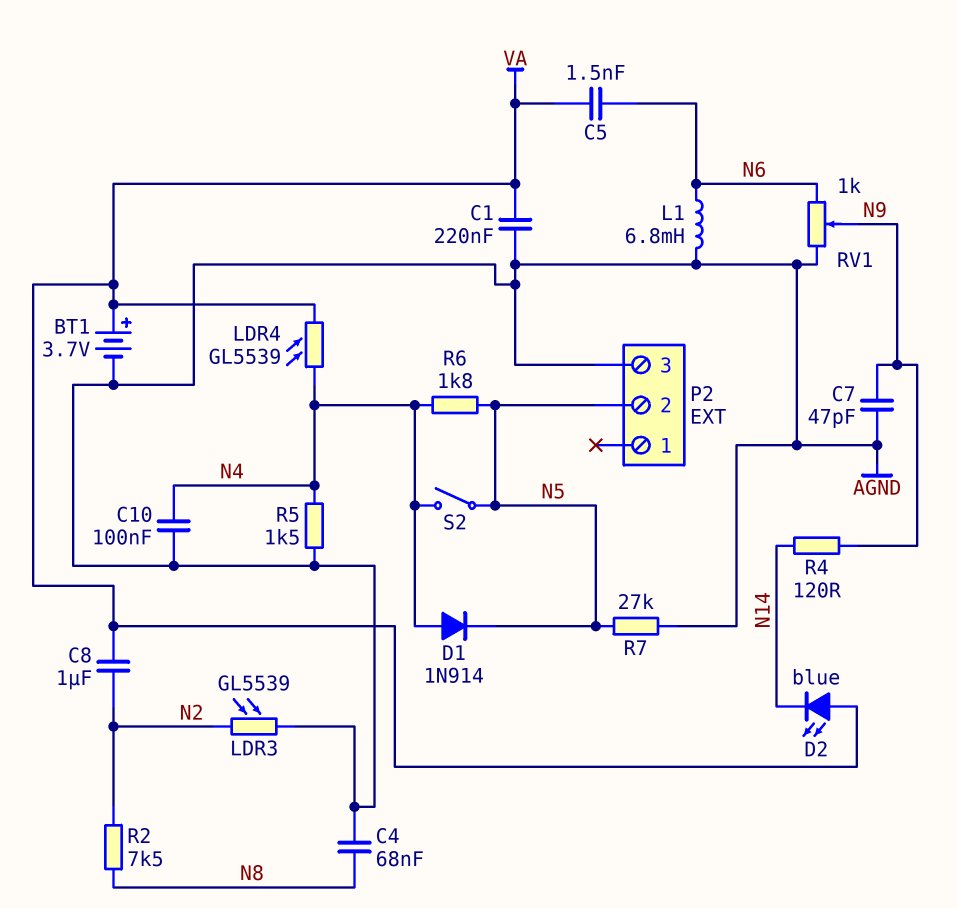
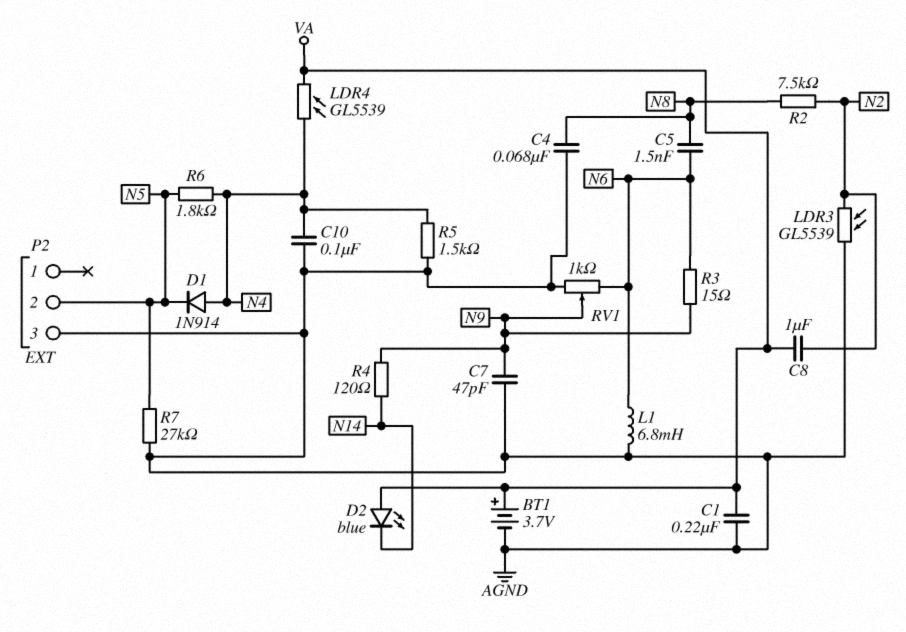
C5: 1.5nF (N6, VA) -> 1.5nF (N6, N8)
R3: none -> 15 (N6, N9)
S2: switch (N4, N5) -> none

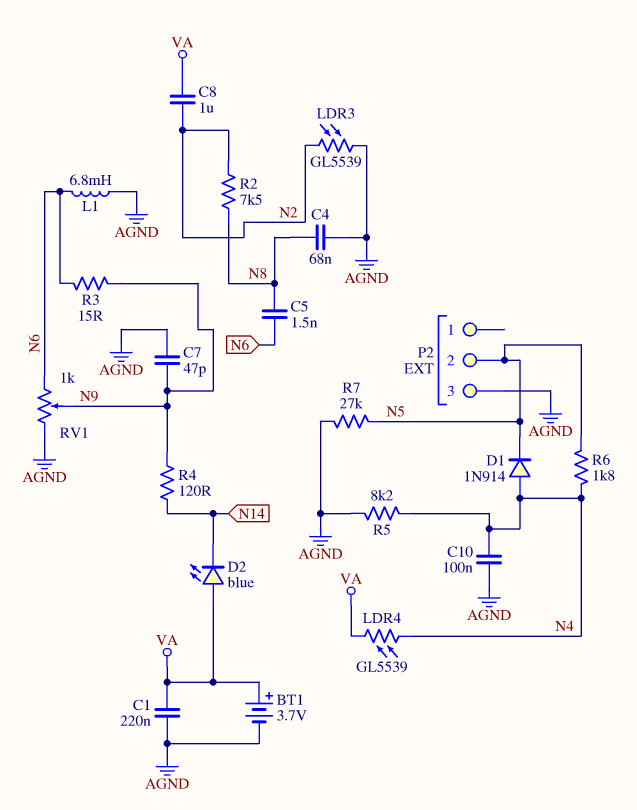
R5: 1.5k (AGND, N4) -> 8.2k (AGND, N4)

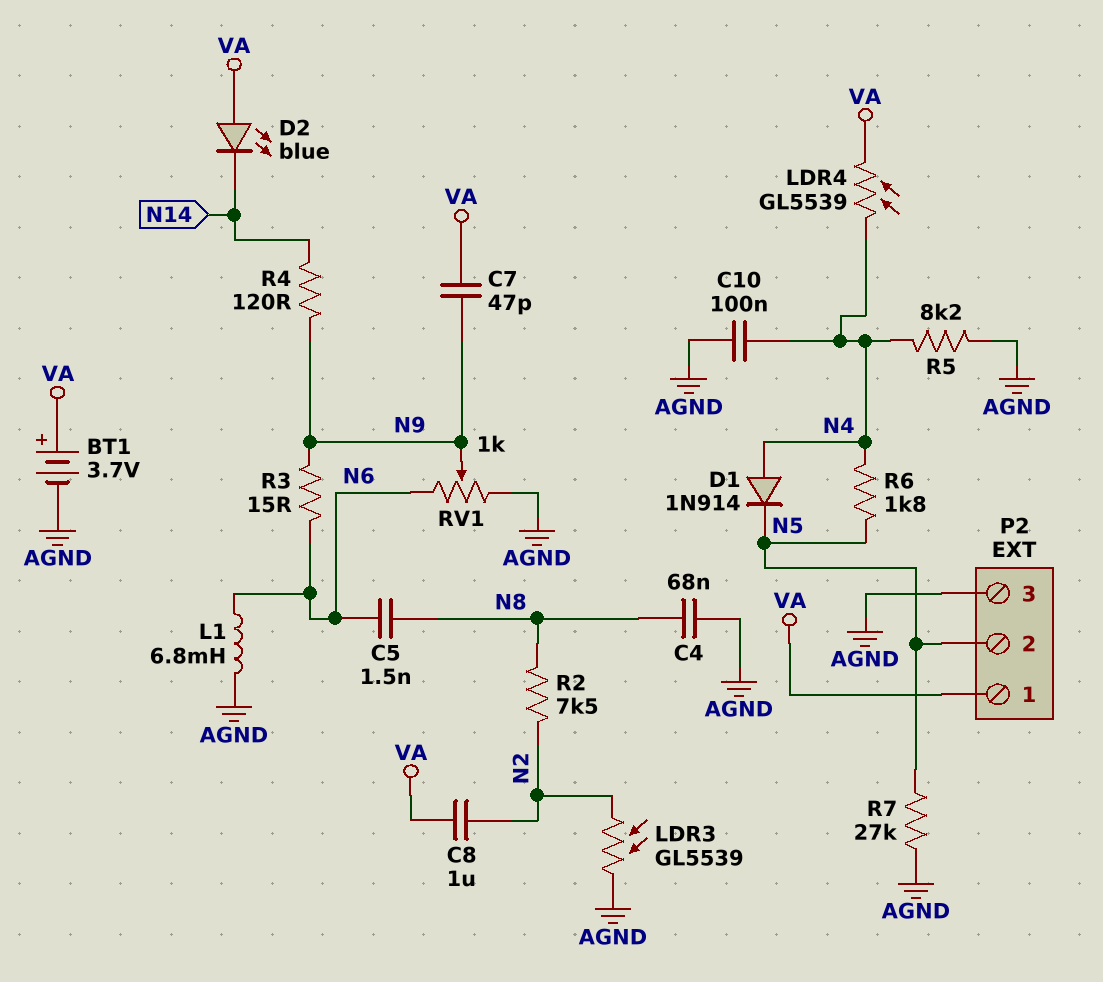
C1: 220nF (AGND, VA) -> none
C7: 47pF (AGND, N9) -> 47pF (N9, VA)
P2 pin 1: none -> VA

